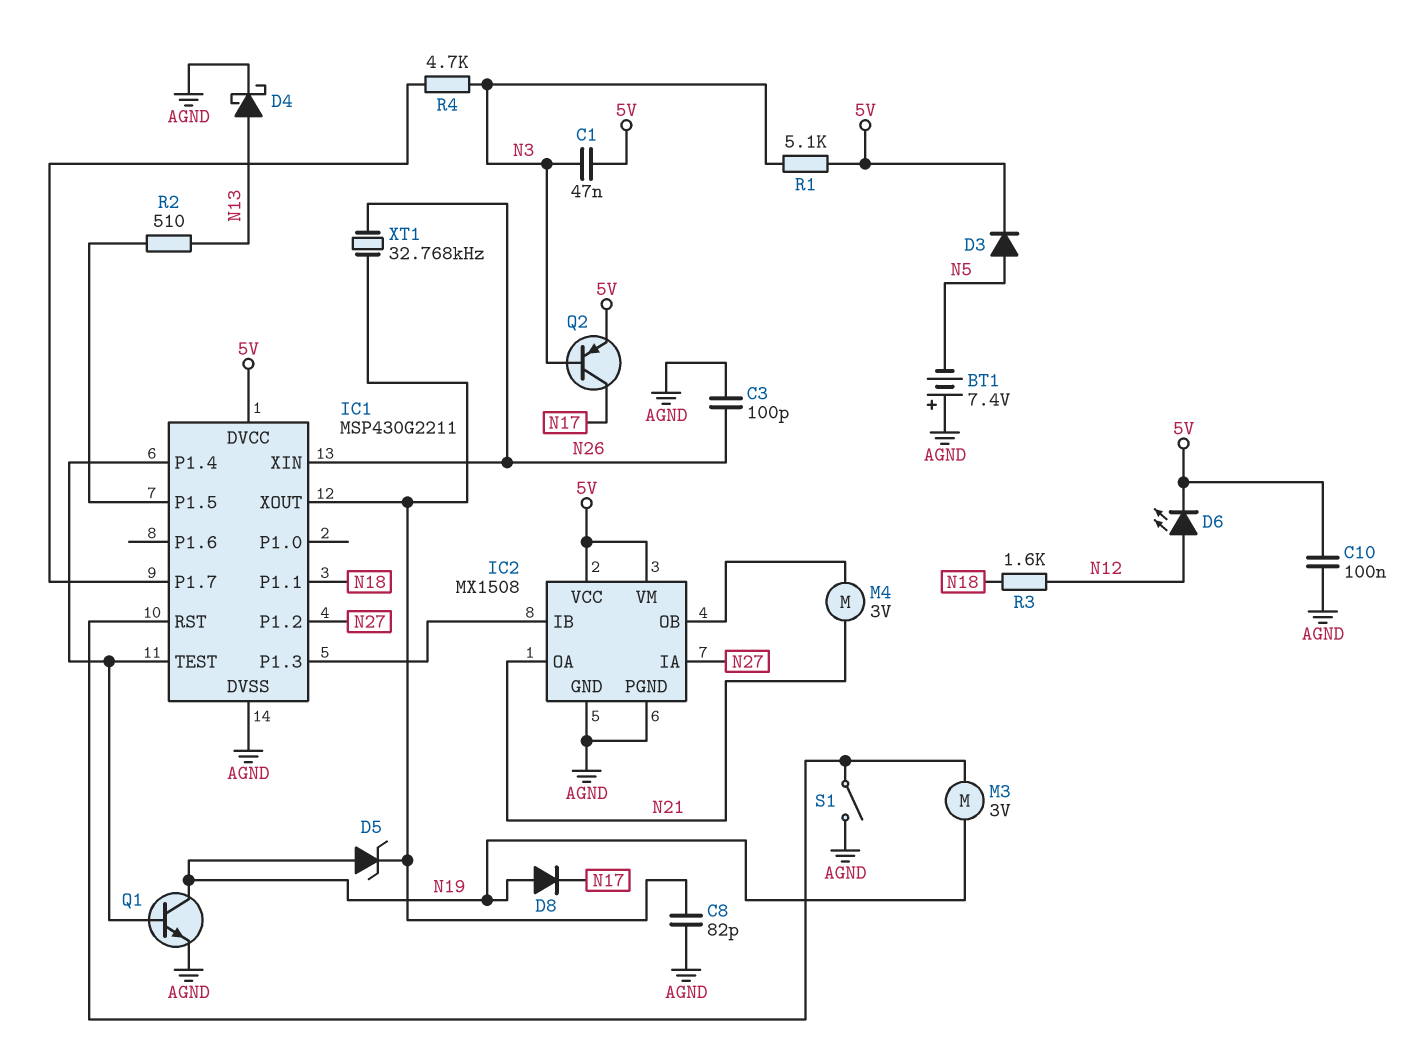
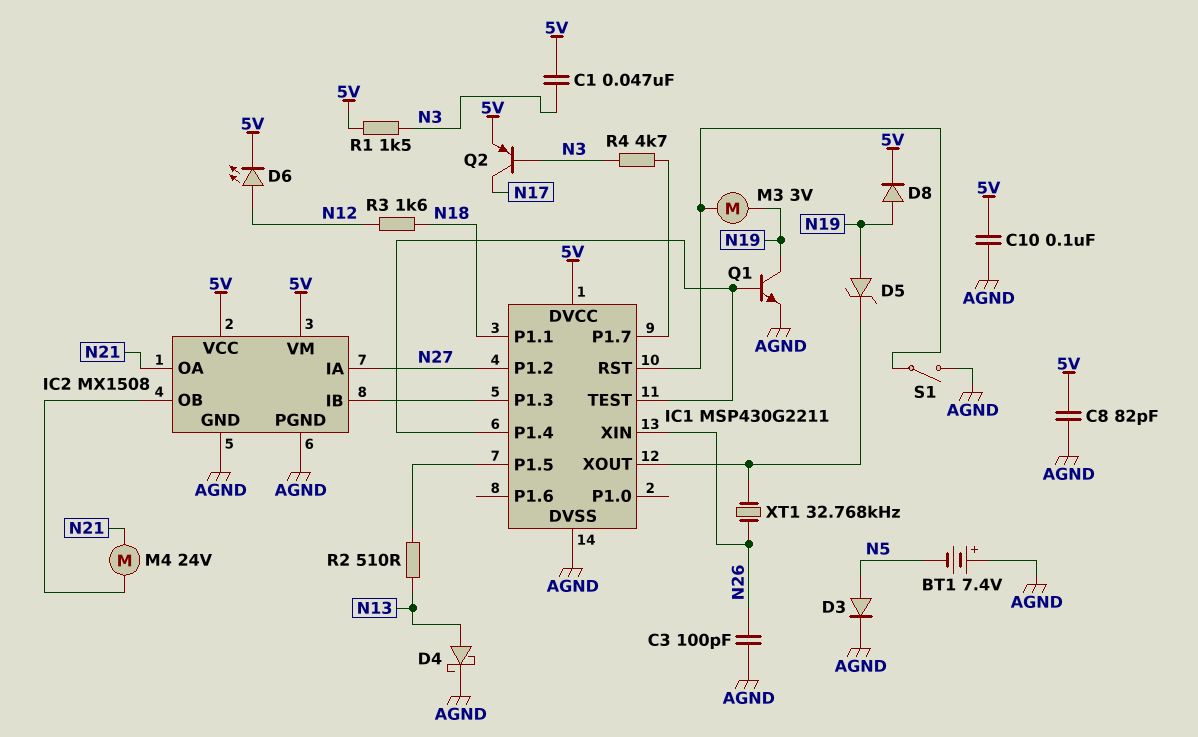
C8: 82pF (AGND, IC1/XOUT) -> 82pF (5V, AGND)
D3: diode (A N5, K 5V) -> diode (A N5, K AGND)
D8: diode (A N19, K N17) -> diode (A N19, K 5V)
M4: motor 3V (IC2/OB, N21) -> motor 24V (IC2/OB, N21)
R1: 5.1k (5V, N3) -> 1.5k (5V, N3)

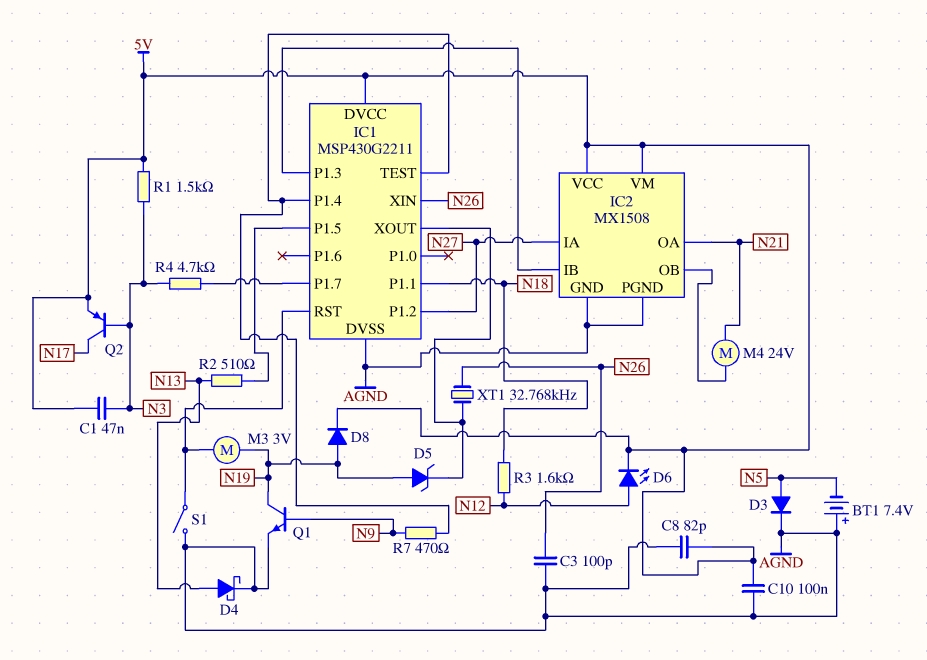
Q1: NPN (B IC1/P1.4, C N19, E AGND) -> NPN (B N9, C N19, E AGND)
R7: none -> 470 (IC1/P1.4, N9)

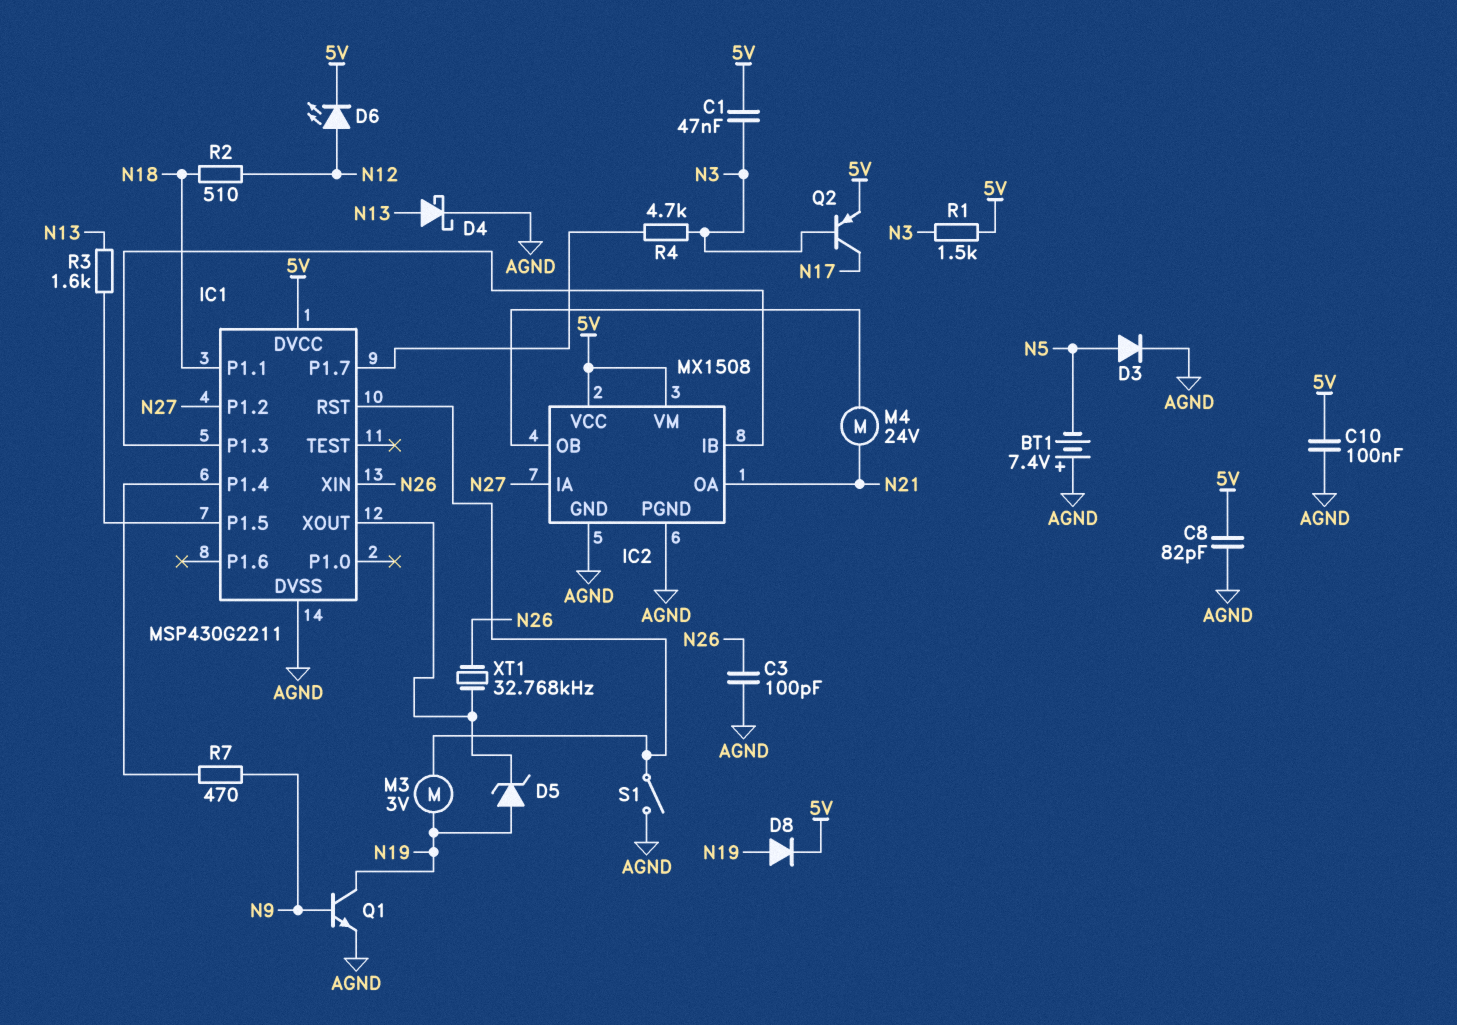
IC1 pin TEST: IC1/P1.4 -> none
R2: 510 (IC1/P1.5, N13) -> 510 (N12, N18)
R3: 1.6k (N12, N18) -> 1.6k (IC1/P1.5, N13)

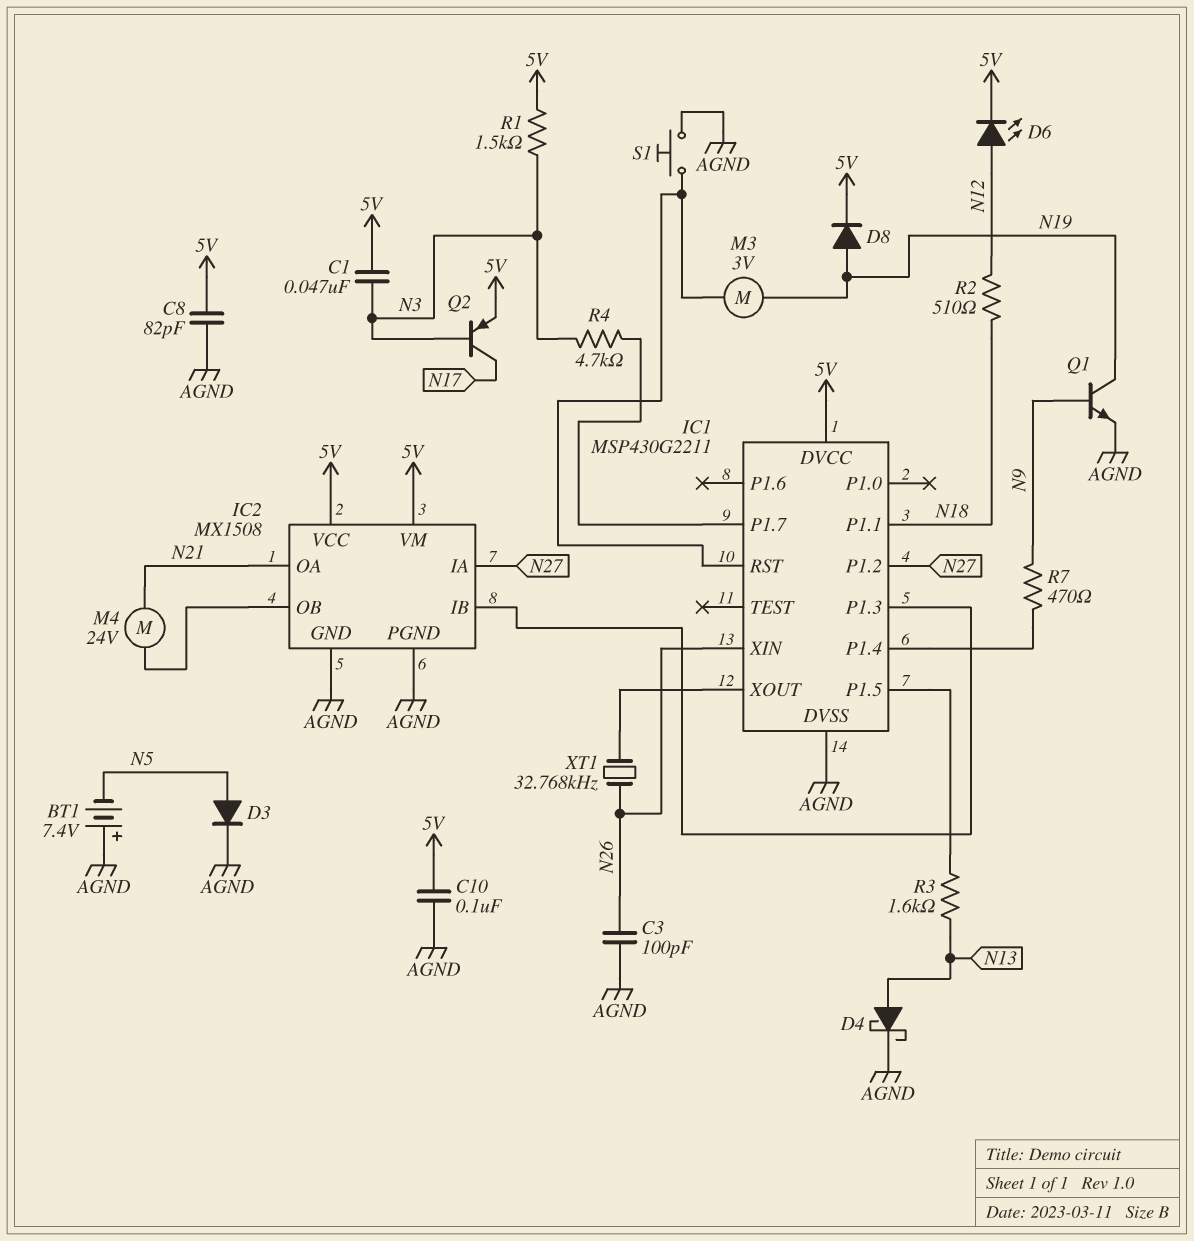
D5: zener (A N19, K IC1/XOUT) -> none
S1: switch (AGND, IC1/RST) -> button (AGND, IC1/RST)

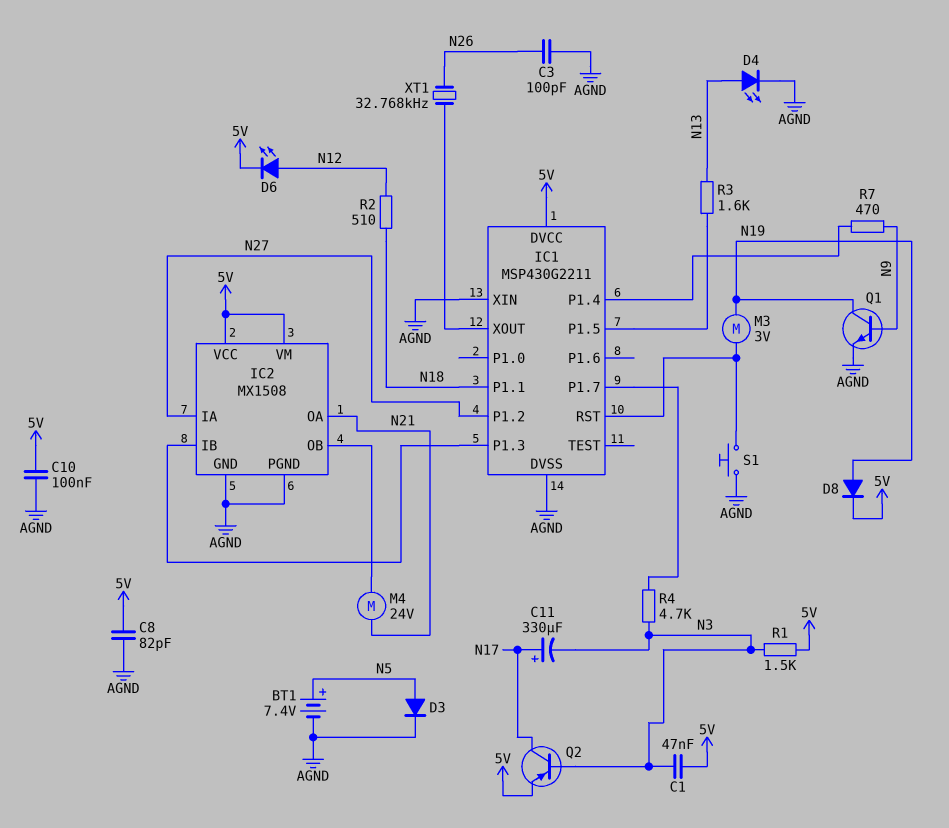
BT1: 7.4V (plus AGND, minus N5) -> 7.4V (plus N5, minus AGND)
C11: none -> 330uF (plus N17, minus N3)
D4: schottky (A N13, K AGND) -> LED (A N13, K AGND)
IC1 pin XIN: N26 -> AGND

